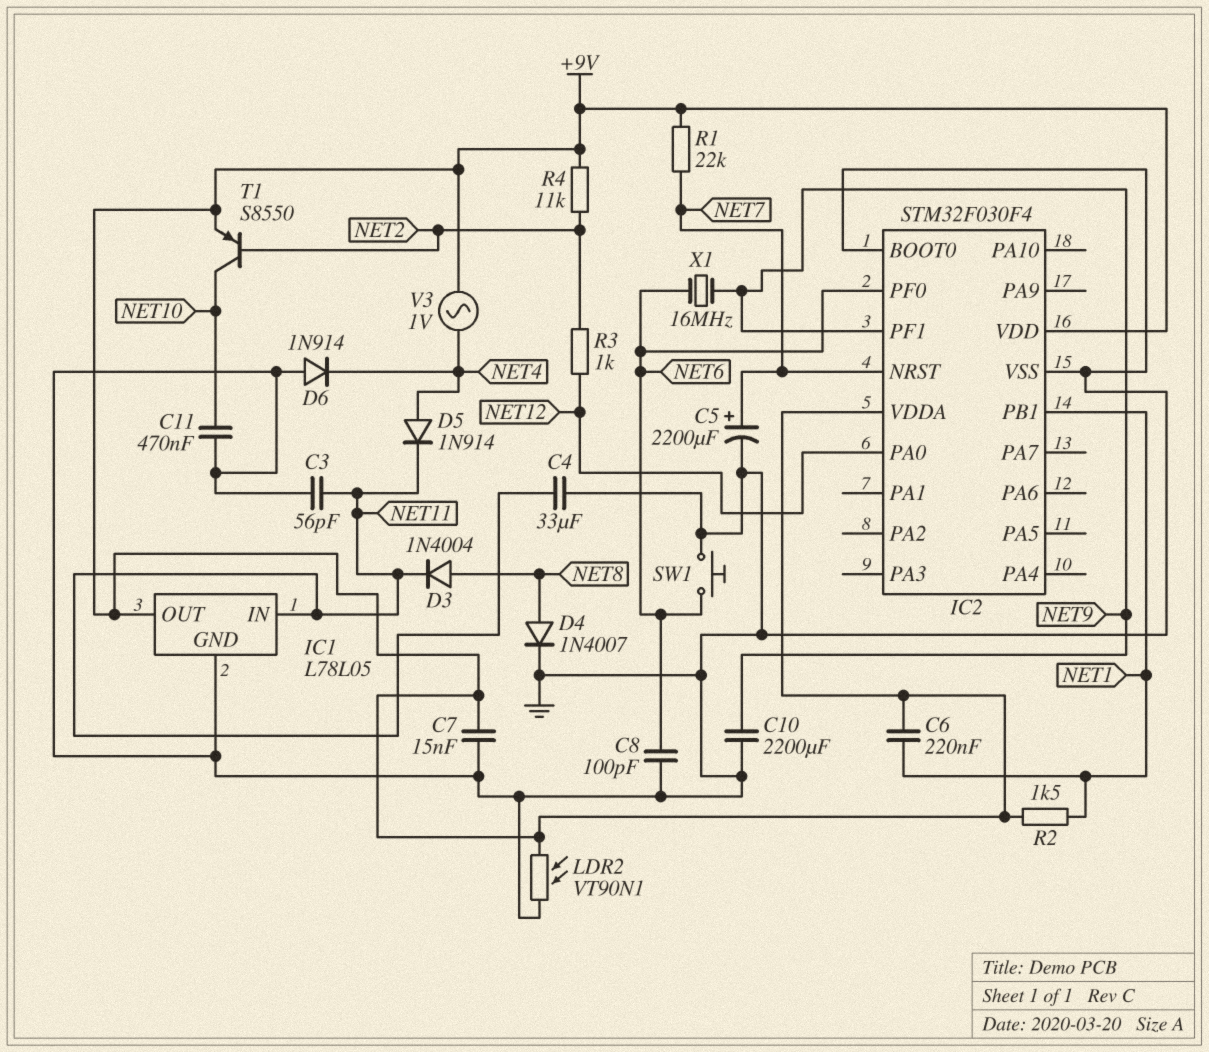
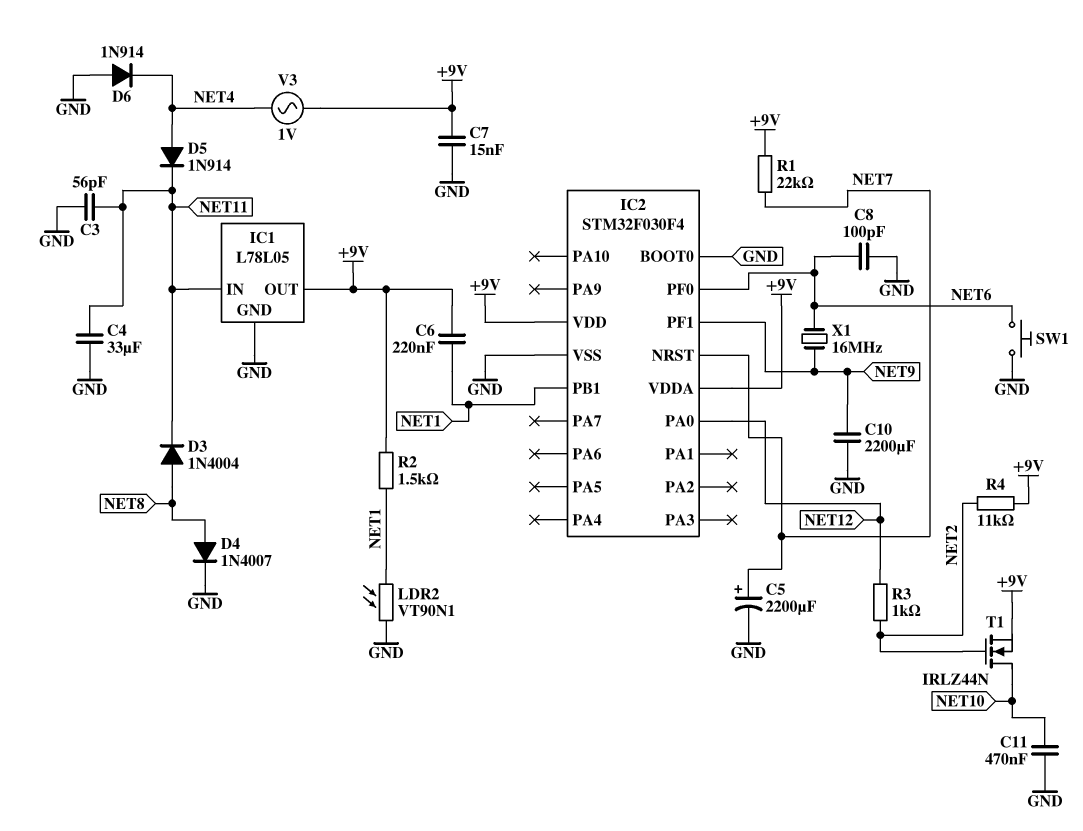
LDR2: VT90N1 (+9V, GND) -> VT90N1 (GND, NET1)
T1: PNP S8550 (B NET2, C NET10, E +9V) -> NMOS IRLZ44N (G NET2, D NET10, S +9V)

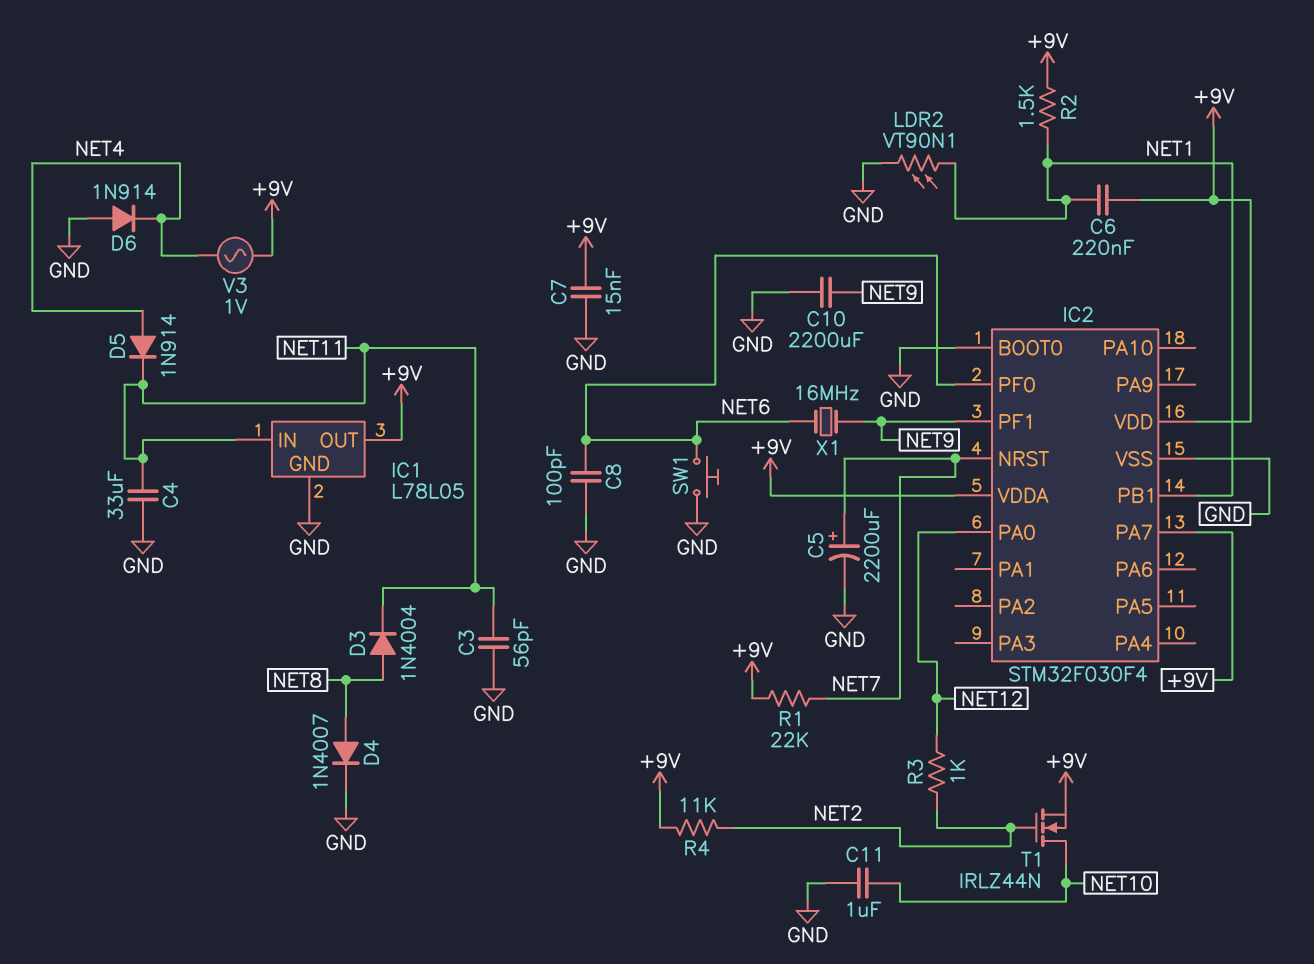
C11: 470nF (GND, NET10) -> 1uF (GND, NET10)
IC2 pin PA7: none -> +9V

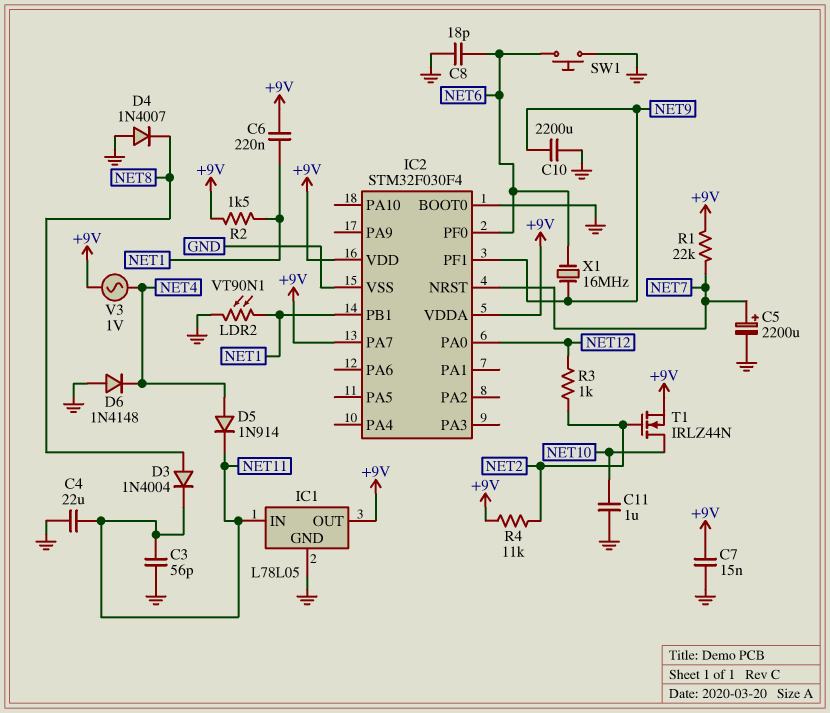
C4: 33uF (GND, NET11) -> 22uF (GND, NET11)
C8: 100pF (GND, NET6) -> 18pF (GND, NET6)
D4: diode 1N4007 (A NET8, K GND) -> diode 1N4007 (A GND, K NET8)
D6: diode 1N914 (A GND, K NET4) -> diode 1N4148 (A GND, K NET4)

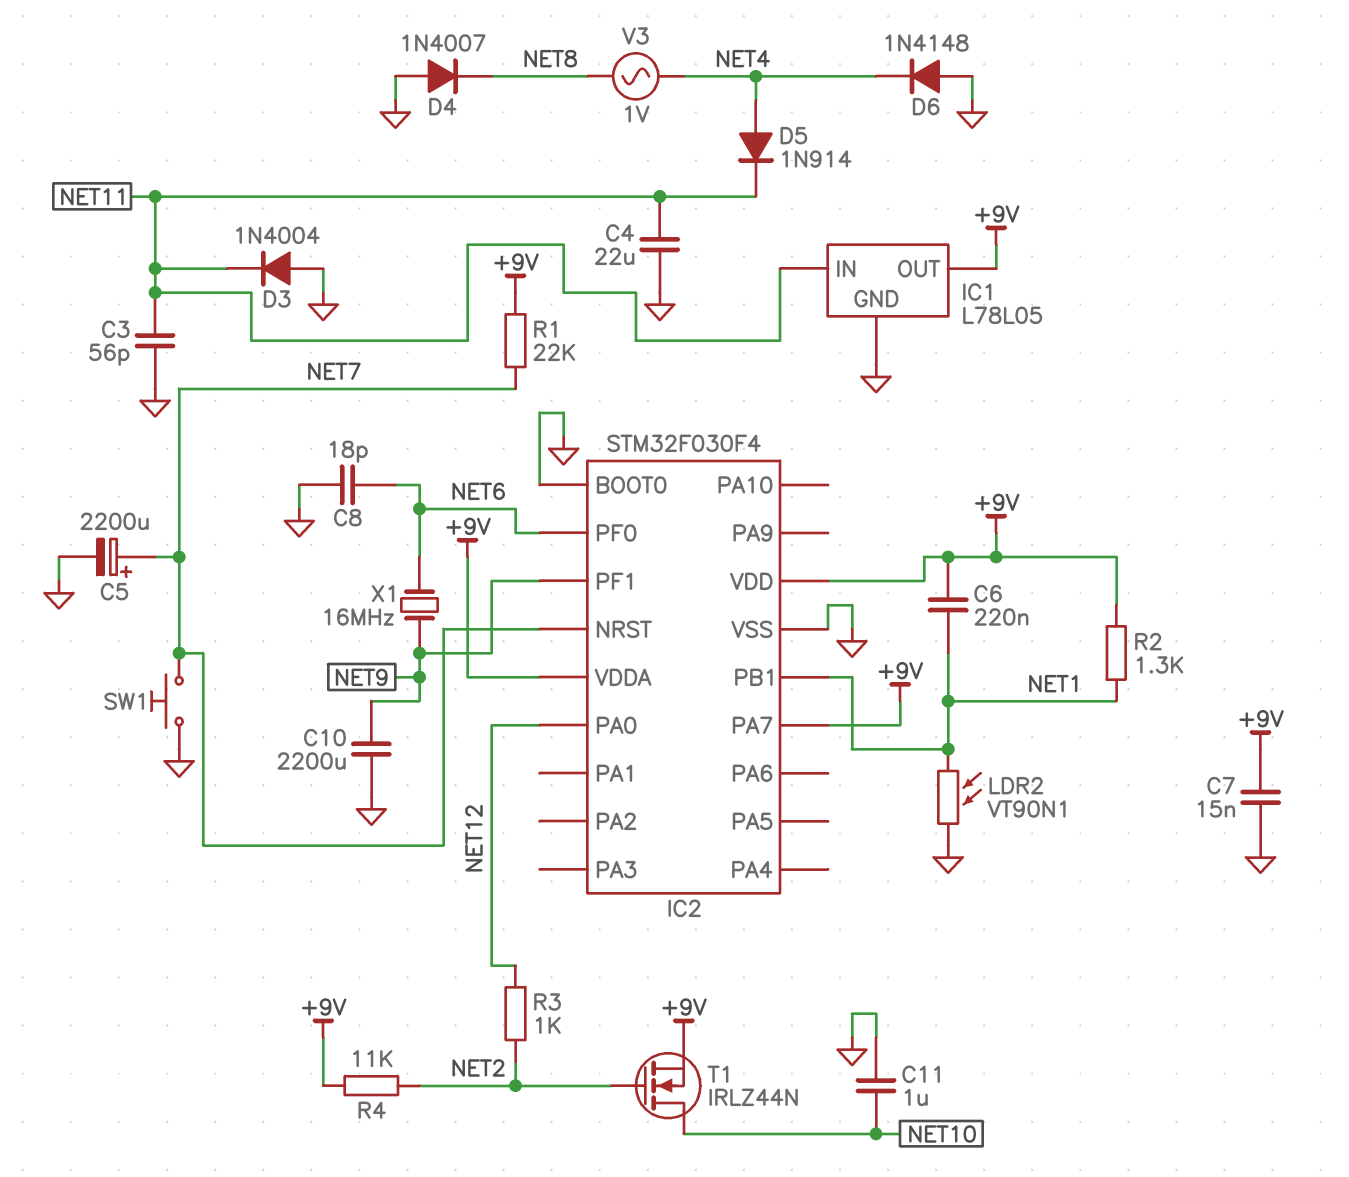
D3: diode 1N4004 (A NET8, K NET11) -> diode 1N4004 (A GND, K NET11)
R2: 1.5k (+9V, NET1) -> 1.3k (+9V, NET1)
SW1: button (GND, NET6) -> button (GND, NET7)
V3: AC 1V (+9V, NET4) -> AC 1V (NET4, NET8)

